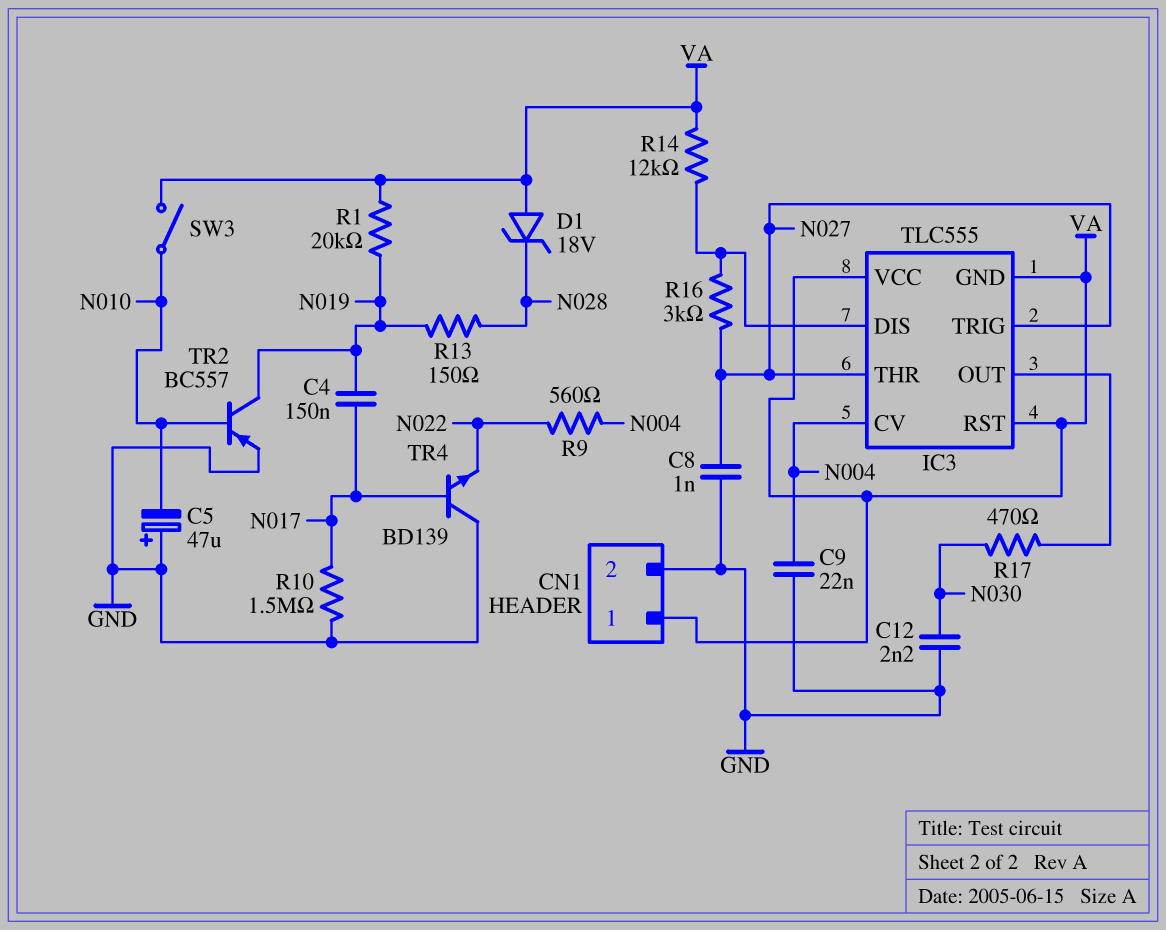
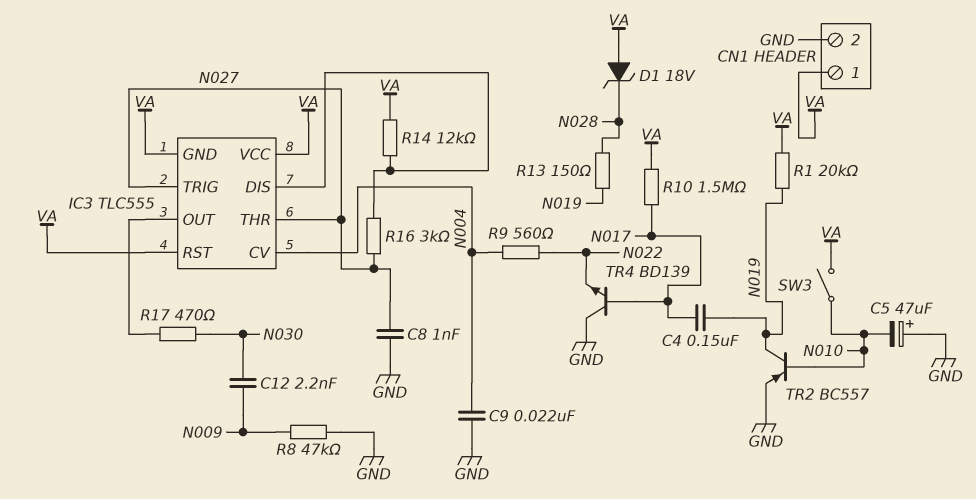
C12: 2.2nF (GND, N030) -> 2.2nF (N009, N030)
R8: none -> 47k (GND, N009)
R10: 1.5M (GND, N017) -> 1.5M (N017, VA)

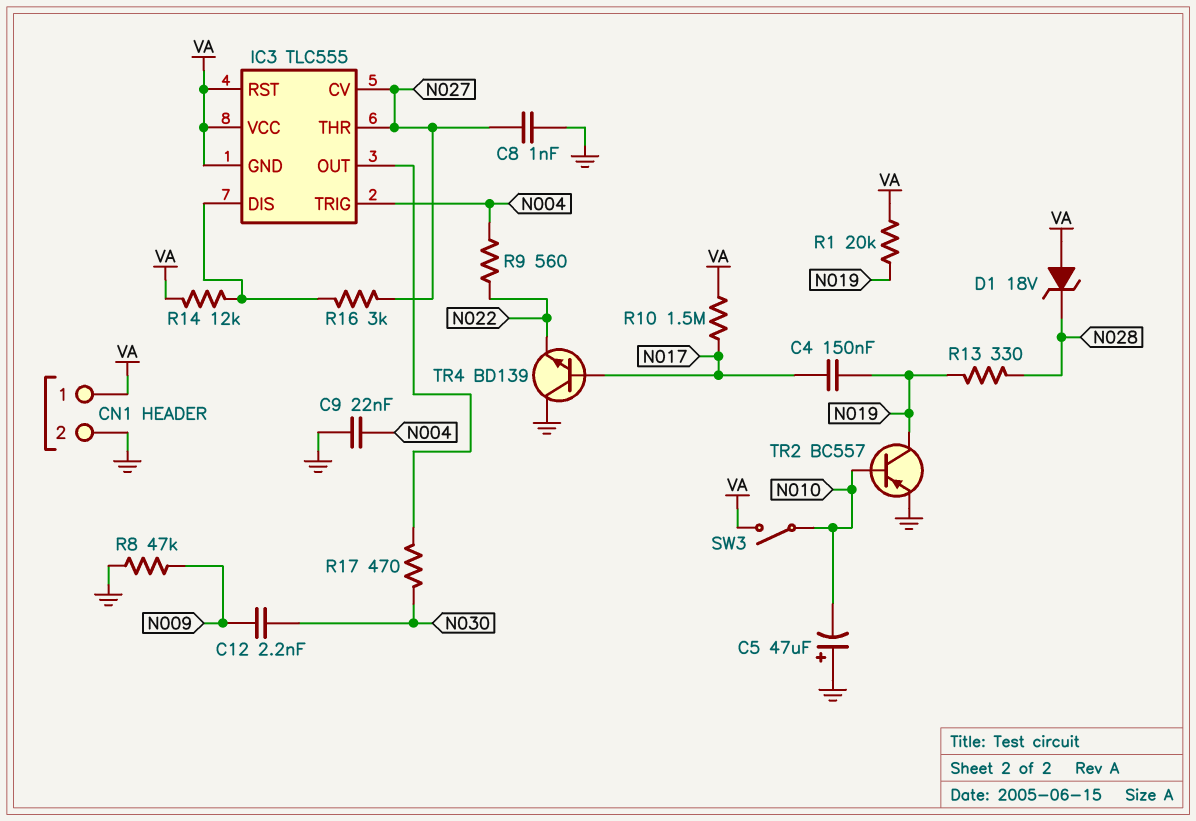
IC3 pin CV: N004 -> N027
IC3 pin TRIG: N027 -> N004
R13: 150 (N019, N028) -> 330 (N019, N028)

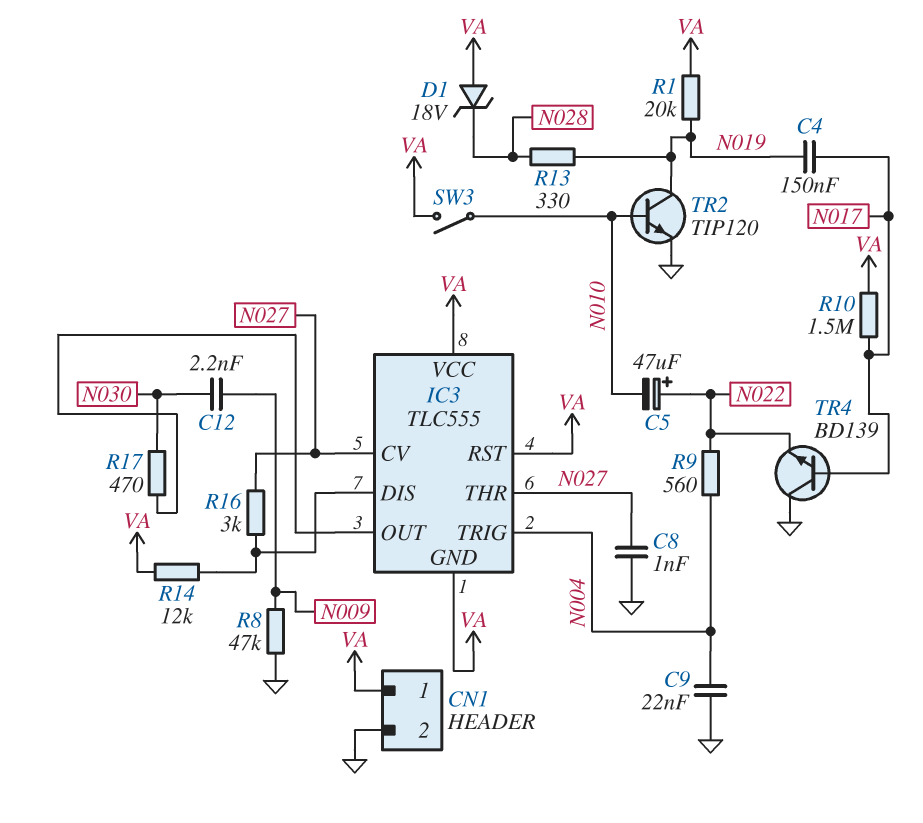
C5: 47uF (plus GND, minus N010) -> 47uF (plus N022, minus N010)
TR2: PNP BC557 (B N010, C N019, E GND) -> NPN TIP120 (B N010, C N019, E GND)

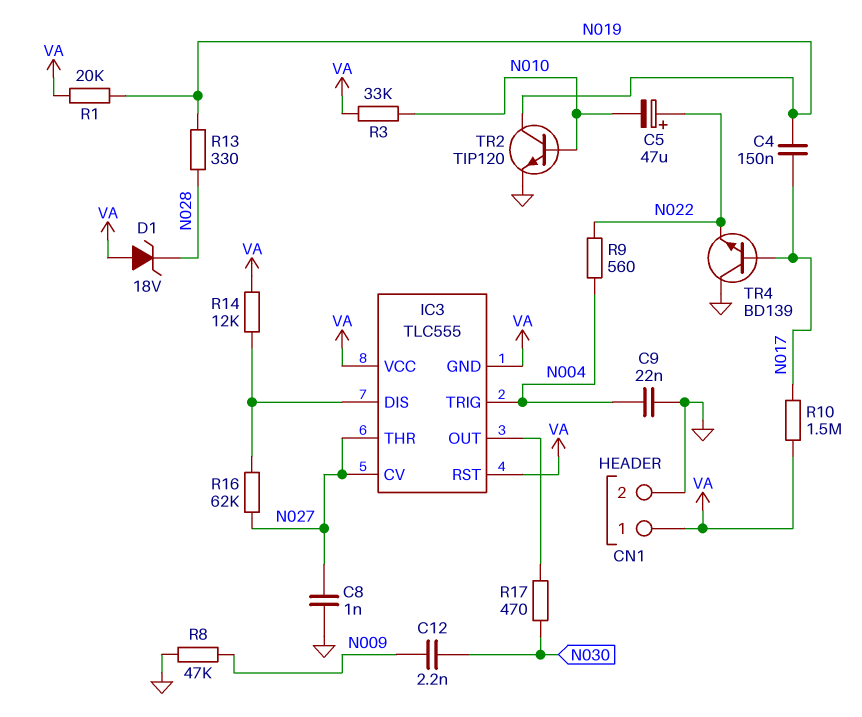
R3: none -> 33k (N010, VA)
R16: 3k (IC3/DIS, N027) -> 62k (IC3/DIS, N027)
SW3: switch (N010, VA) -> none

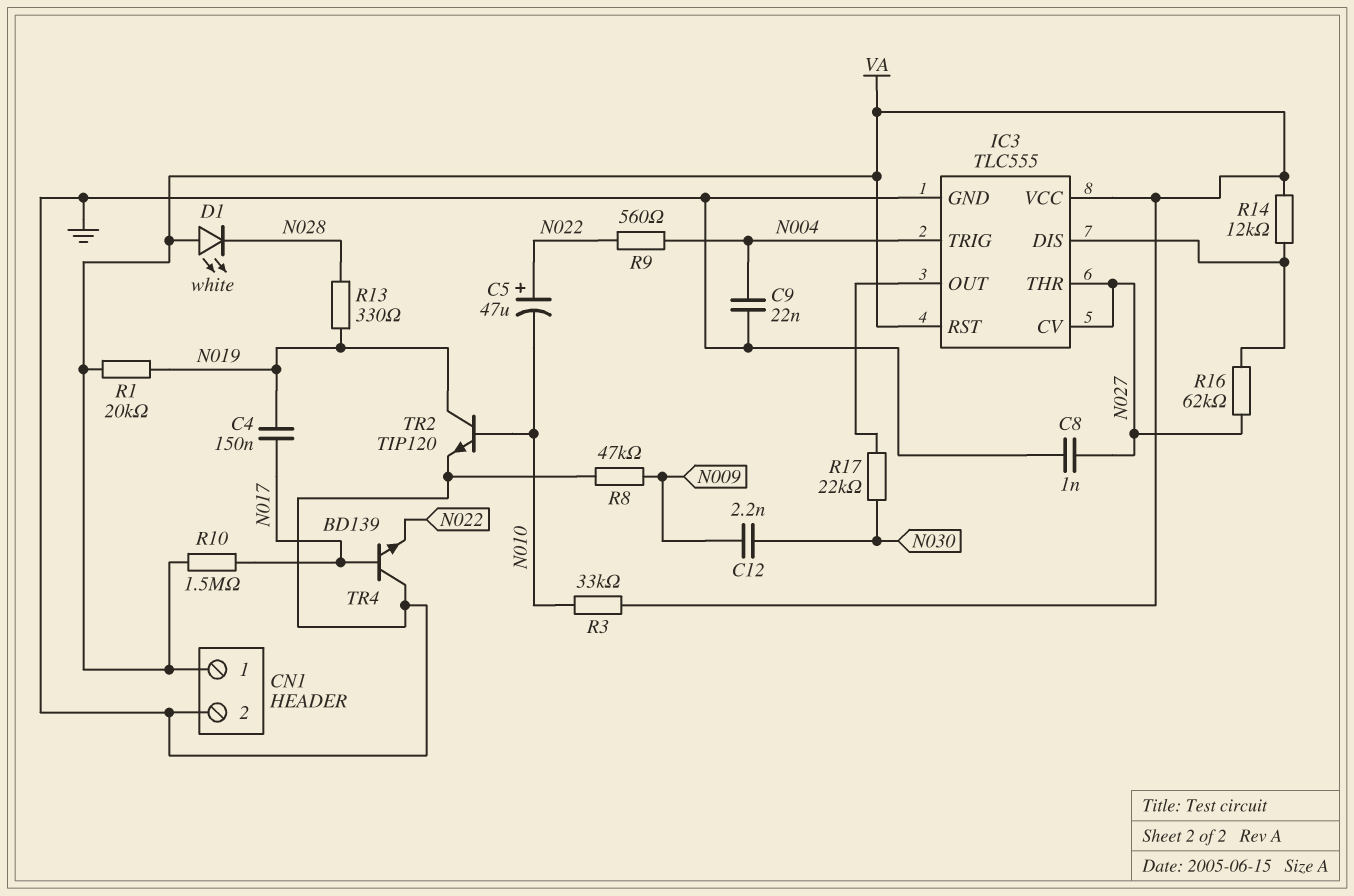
D1: zener 18V (A VA, K N028) -> LED white (A VA, K N028)
IC3 pin GND: VA -> GND
R17: 470 (IC3/OUT, N030) -> 22k (IC3/OUT, N030)

